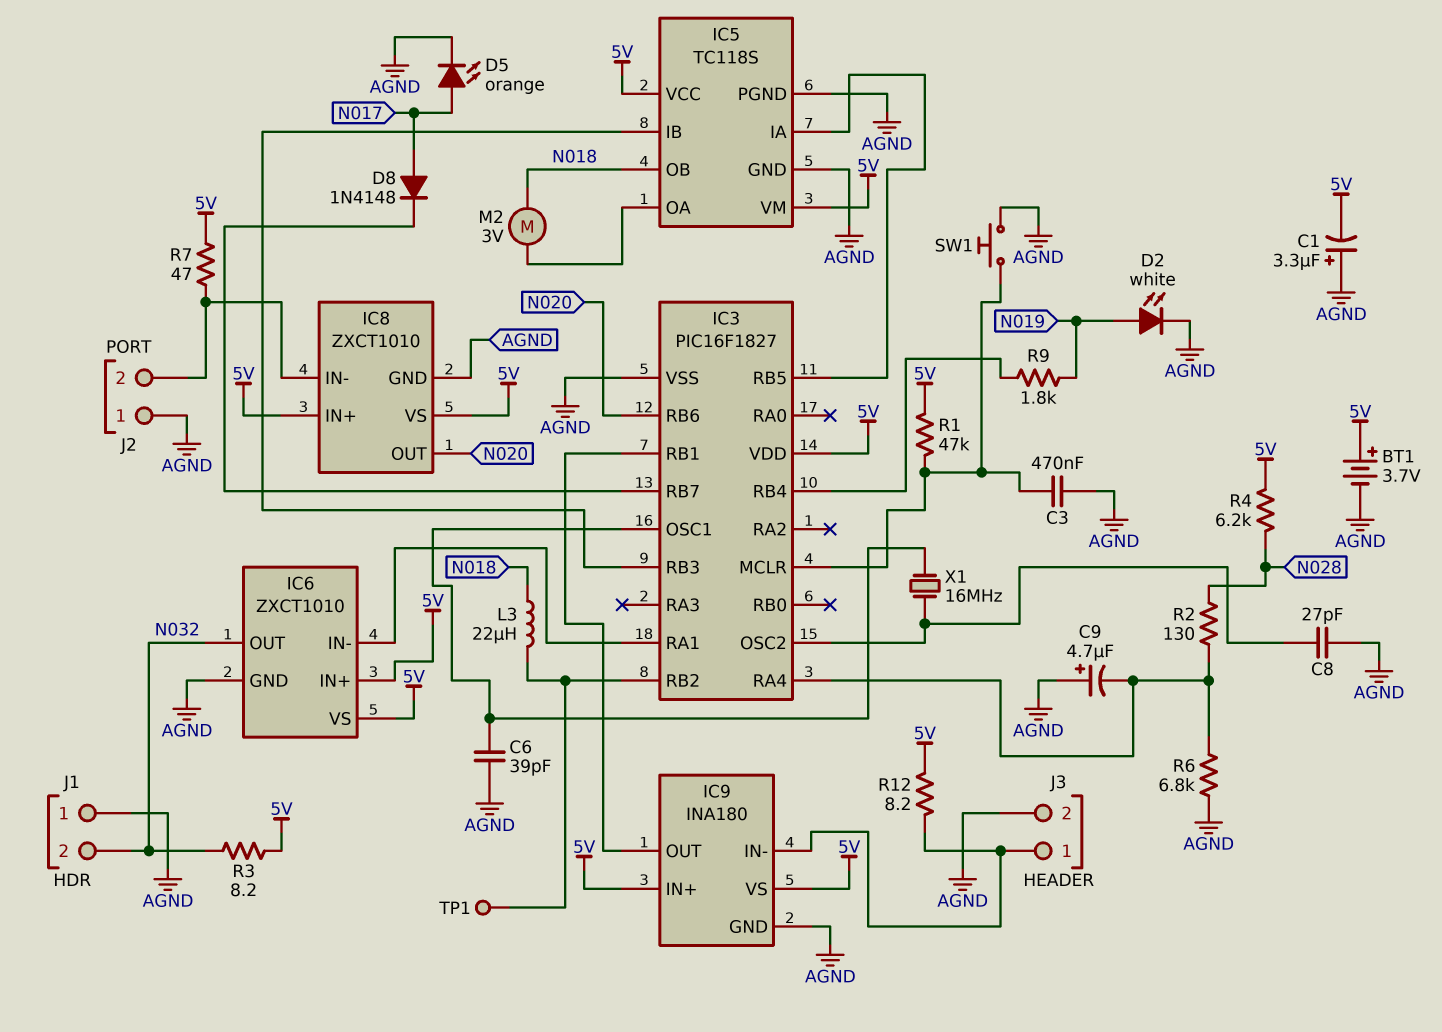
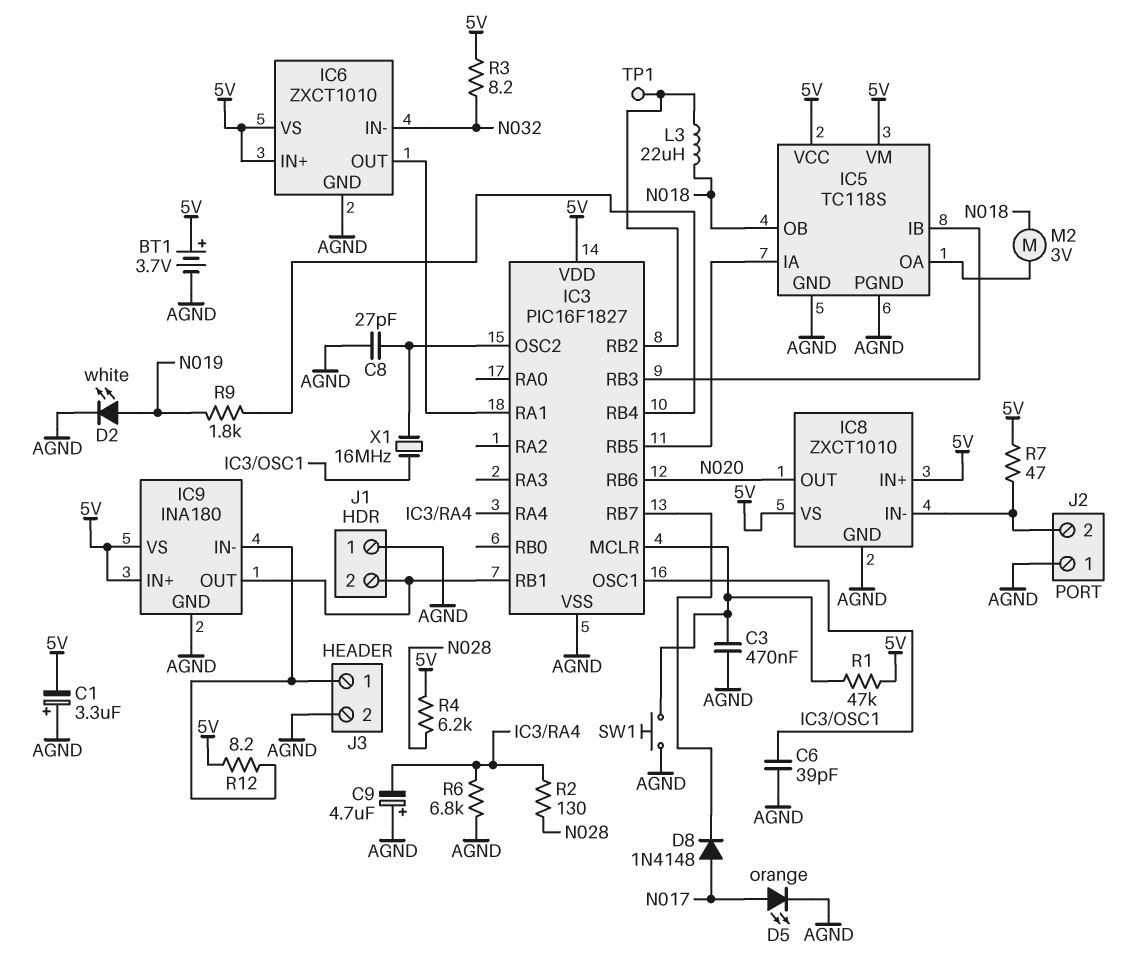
IC6 pin IN-: IC3/RA1 -> N032
IC6 pin OUT: N032 -> IC3/RA1
J1 pin 2: N032 -> IC3/RB1

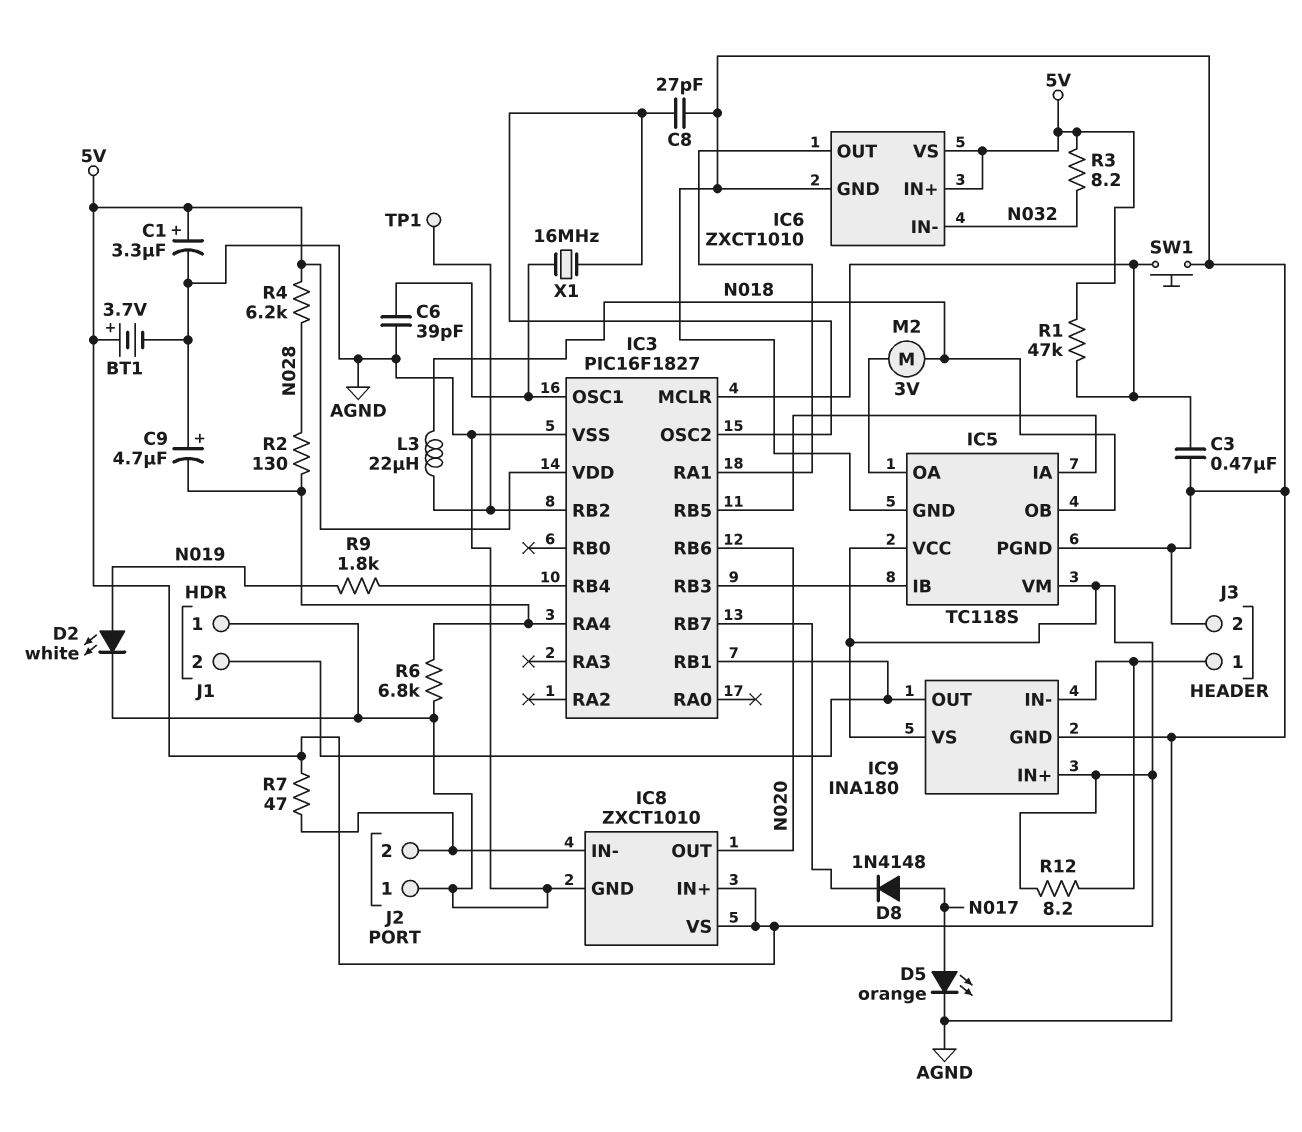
C1: 3.3uF (plus AGND, minus 5V) -> 3.3uF (plus 5V, minus AGND)

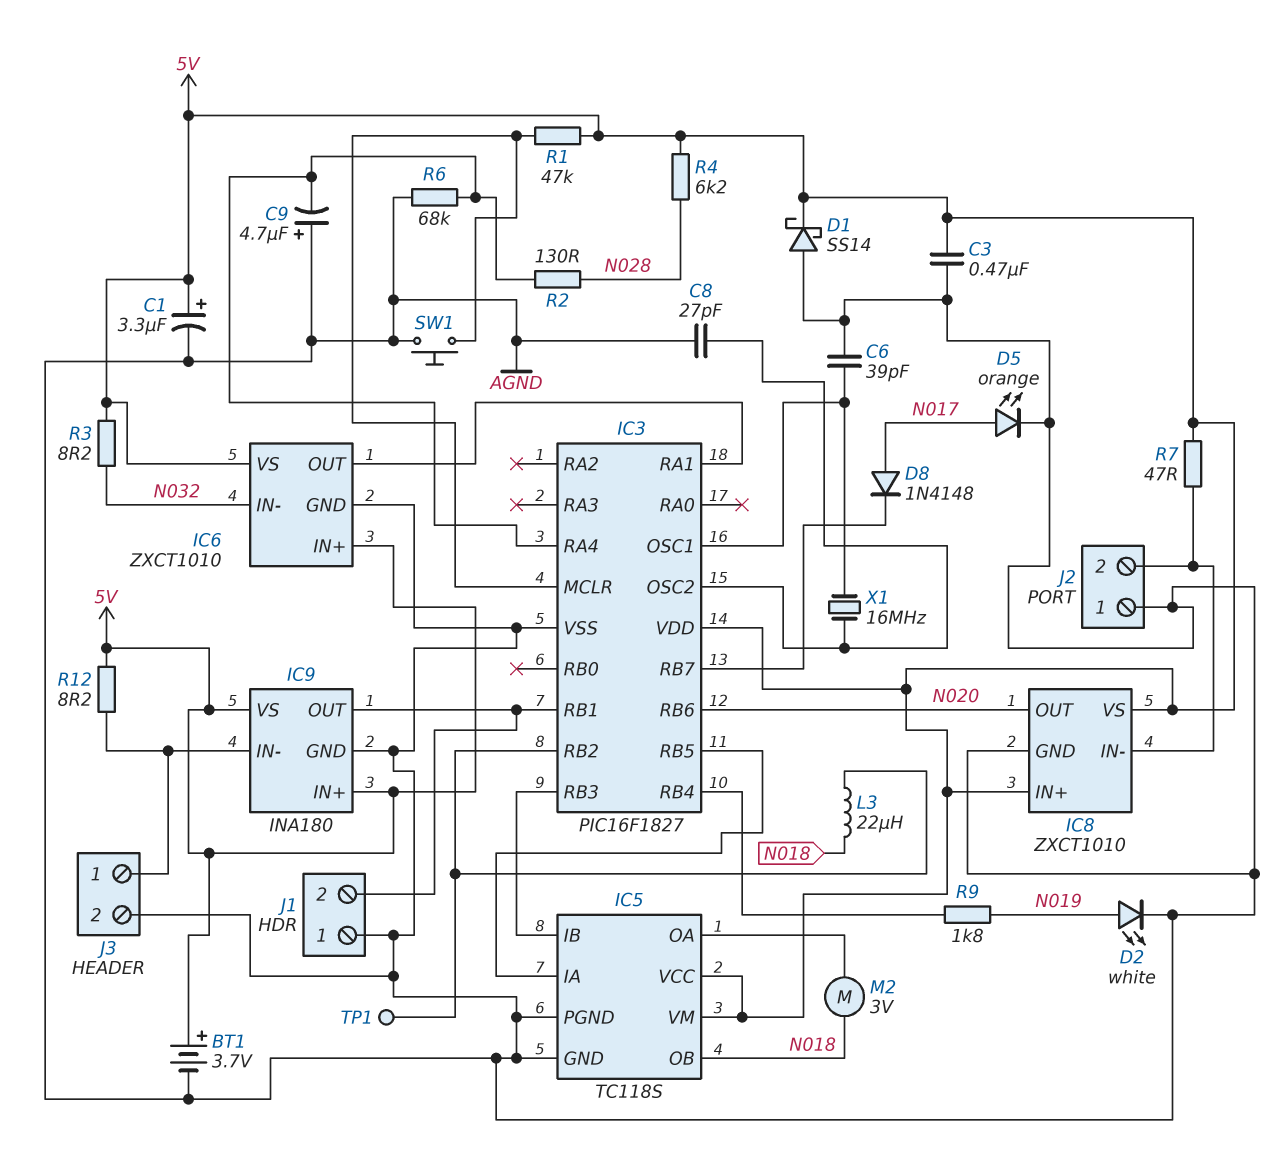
C3: 470nF (AGND, IC3/MCLR) -> 470nF (5V, AGND)
D1: none -> schottky SS14 (A AGND, K 5V)
R6: 6.8k (AGND, IC3/RA4) -> 68k (AGND, IC3/RA4)

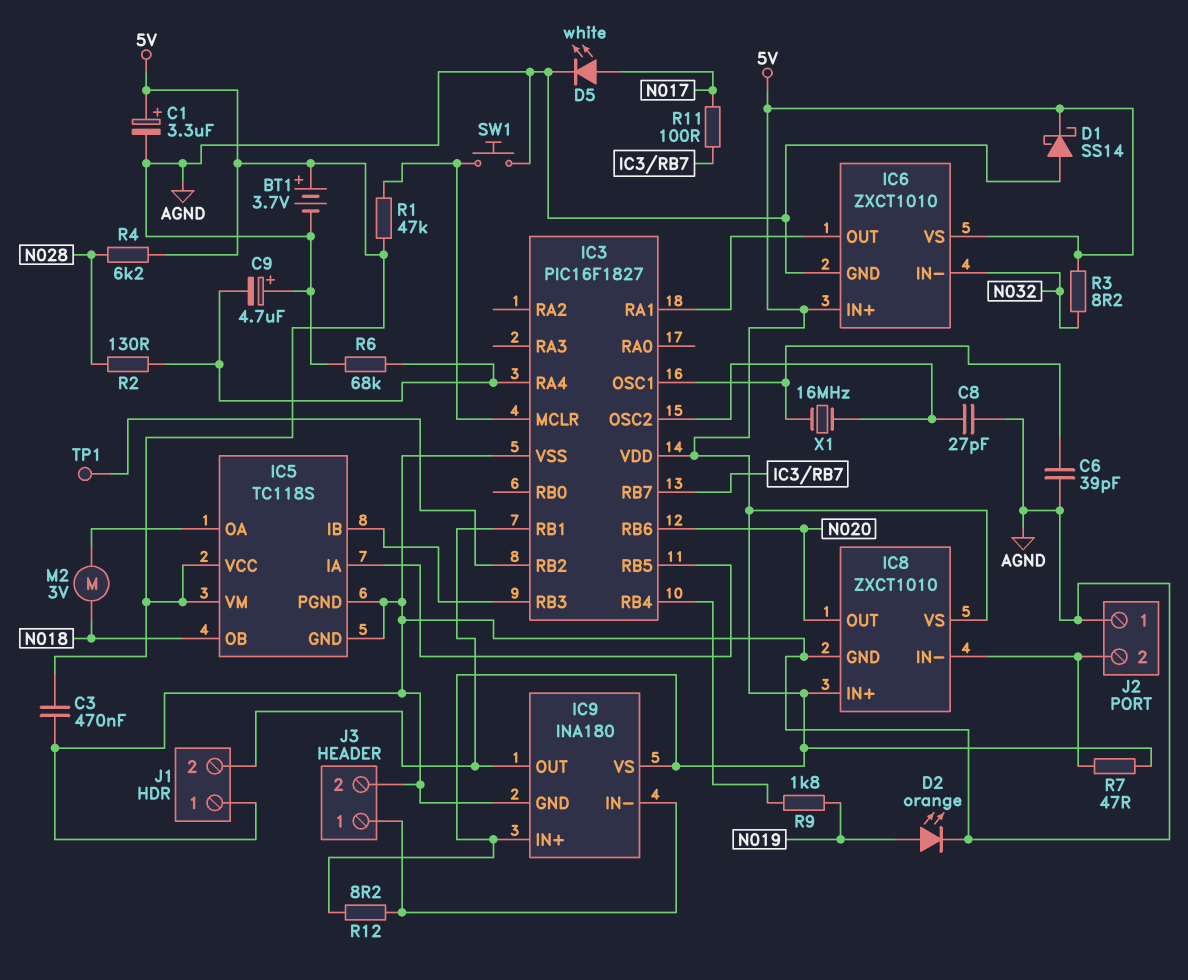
D2: LED white (A N019, K AGND) -> LED orange (A N019, K AGND)
D5: LED orange (A N017, K AGND) -> LED white (A N017, K AGND)
D8: diode 1N4148 (A N017, K IC3/RB7) -> none
L3: 22uH (IC3/RB2, N018) -> none
R11: none -> 100 (IC3/RB7, N017)

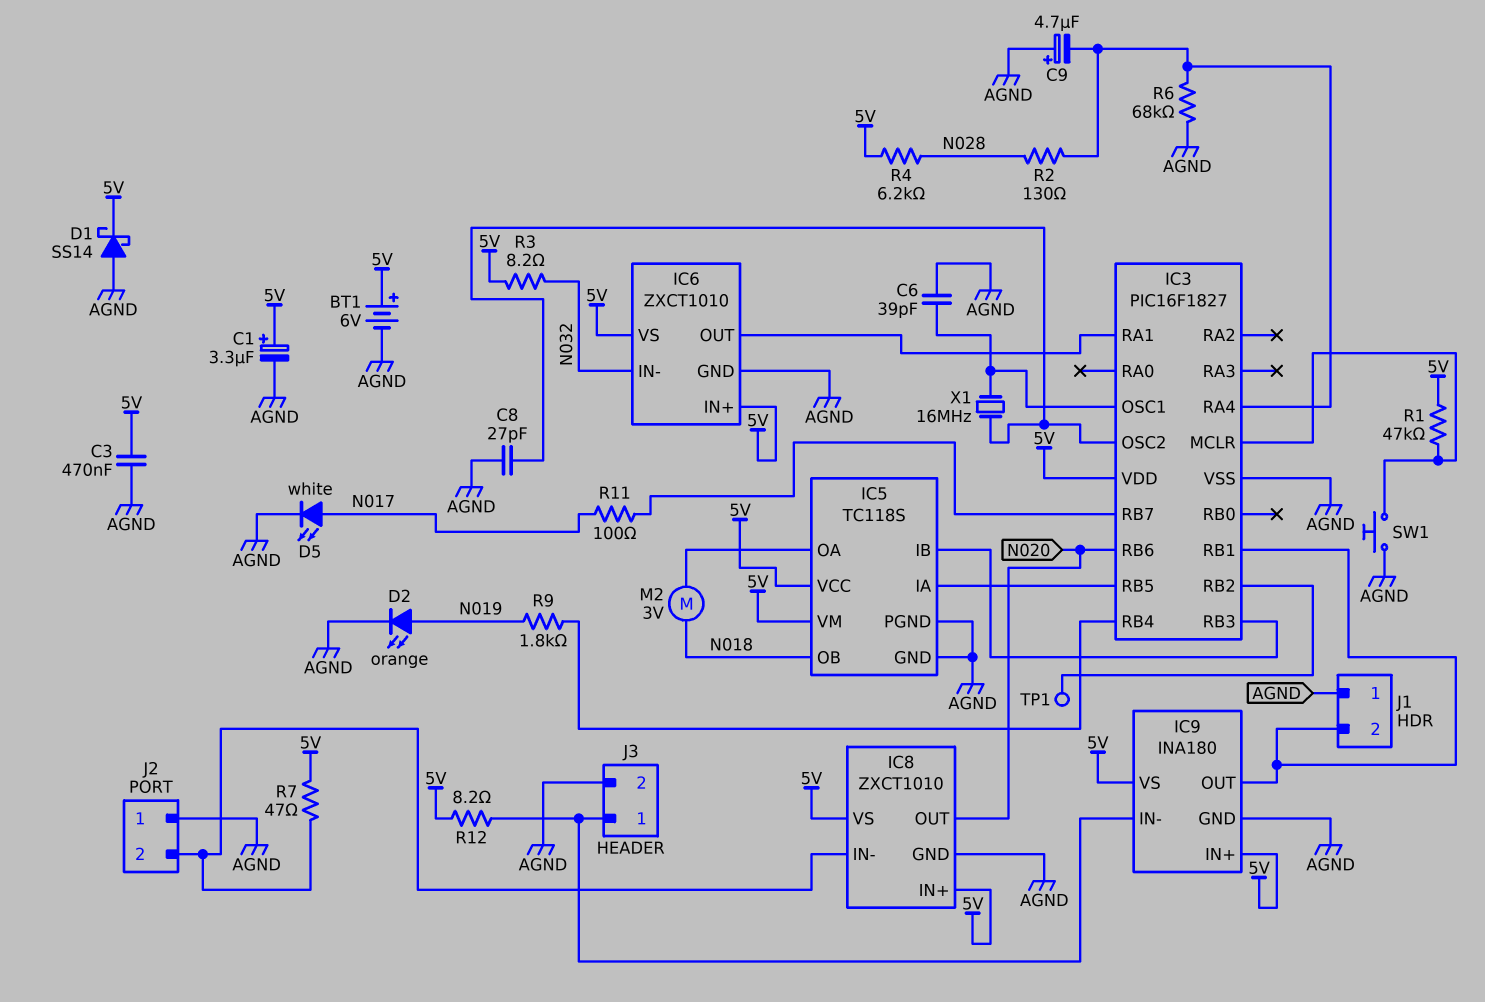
BT1: 3.7V (plus 5V, minus AGND) -> 6V (plus 5V, minus AGND)

